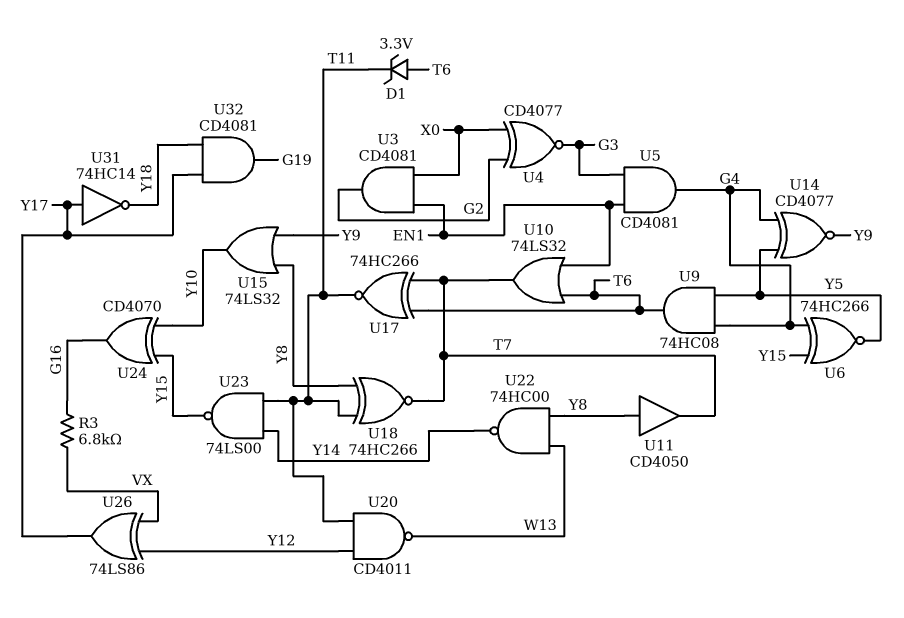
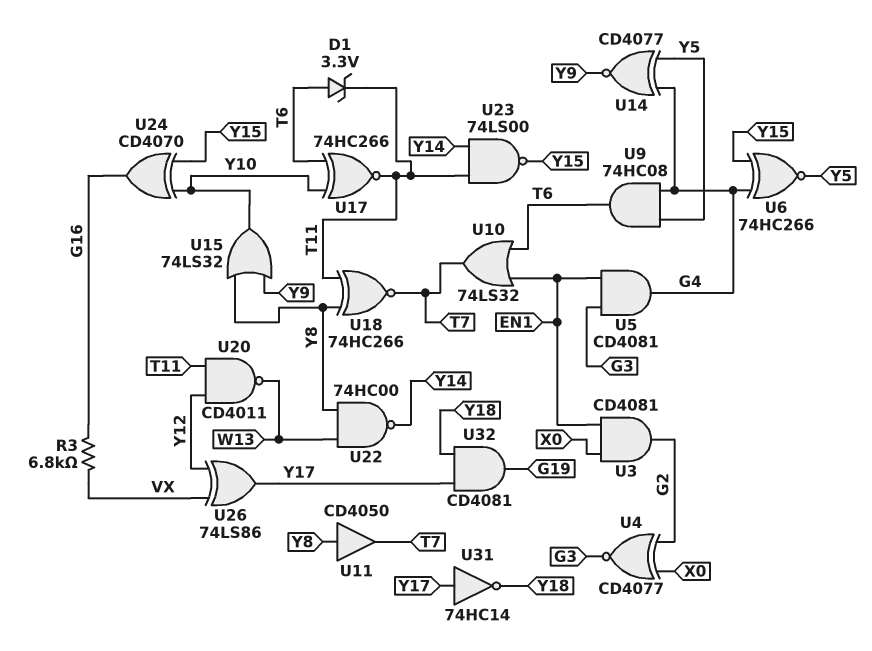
U17: XNOR 74HC266 (in T6, in T7, out T11) -> XNOR 74HC266 (in T6, in Y10, out T11)

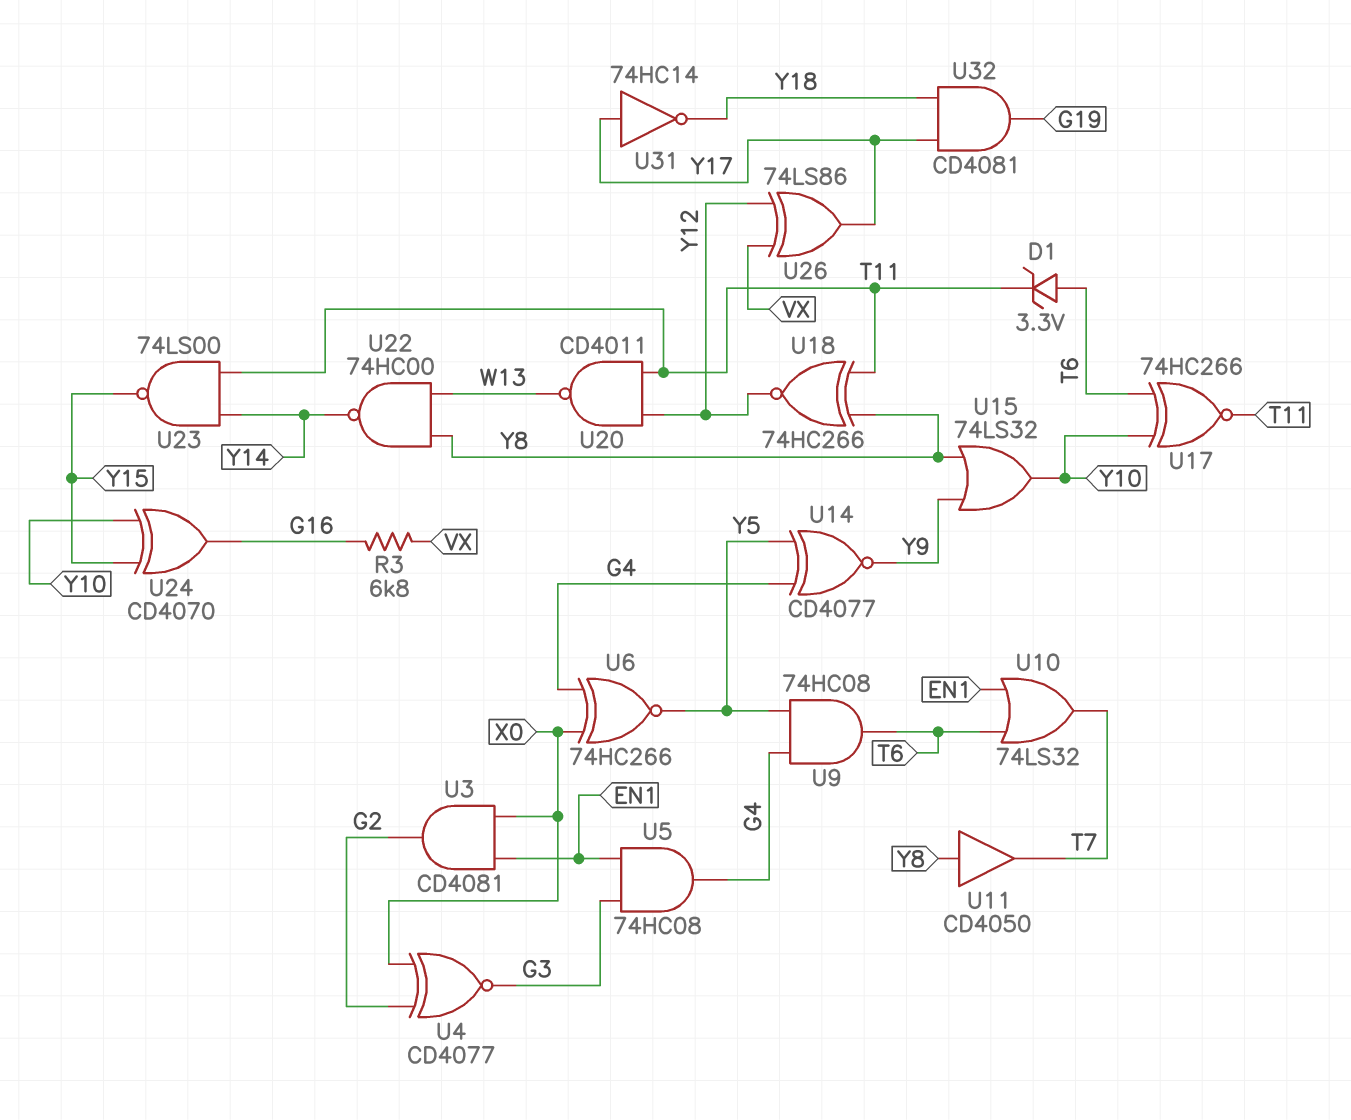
U5: AND CD4081 (in EN1, in G3, out G4) -> AND 74HC08 (in EN1, in G3, out G4)
U6: XNOR 74HC266 (in G4, in Y15, out Y5) -> XNOR 74HC266 (in G4, in X0, out Y5)
U18: XNOR 74HC266 (in T11, in Y8, out T7) -> XNOR 74HC266 (in T11, in Y8, out Y12)

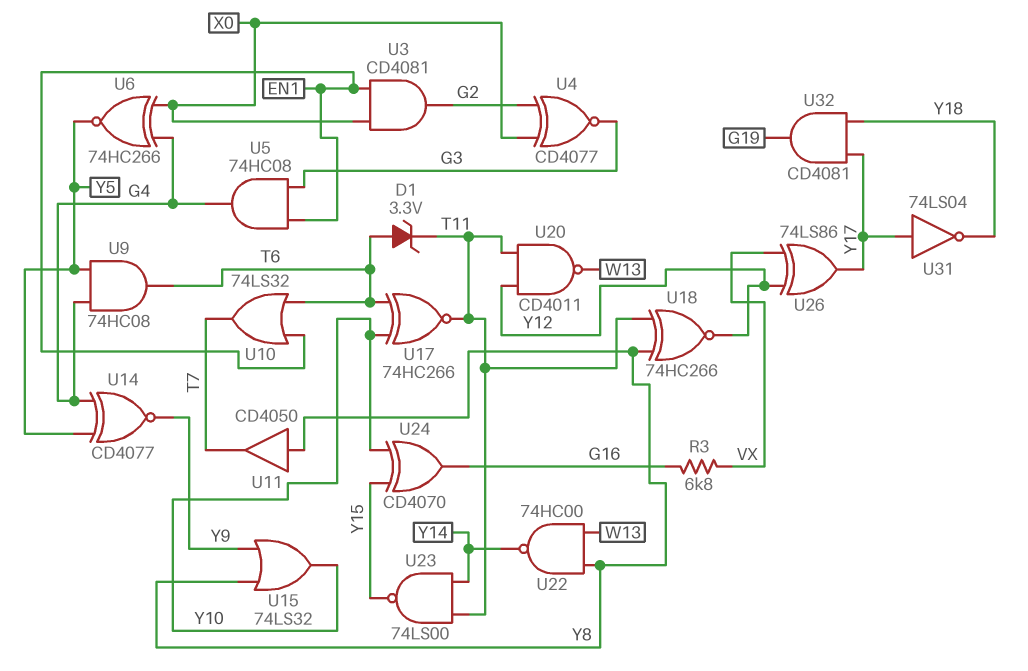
U31: NOT 74HC14 (in Y17, out Y18) -> NOT 74LS04 (in Y17, out Y18)

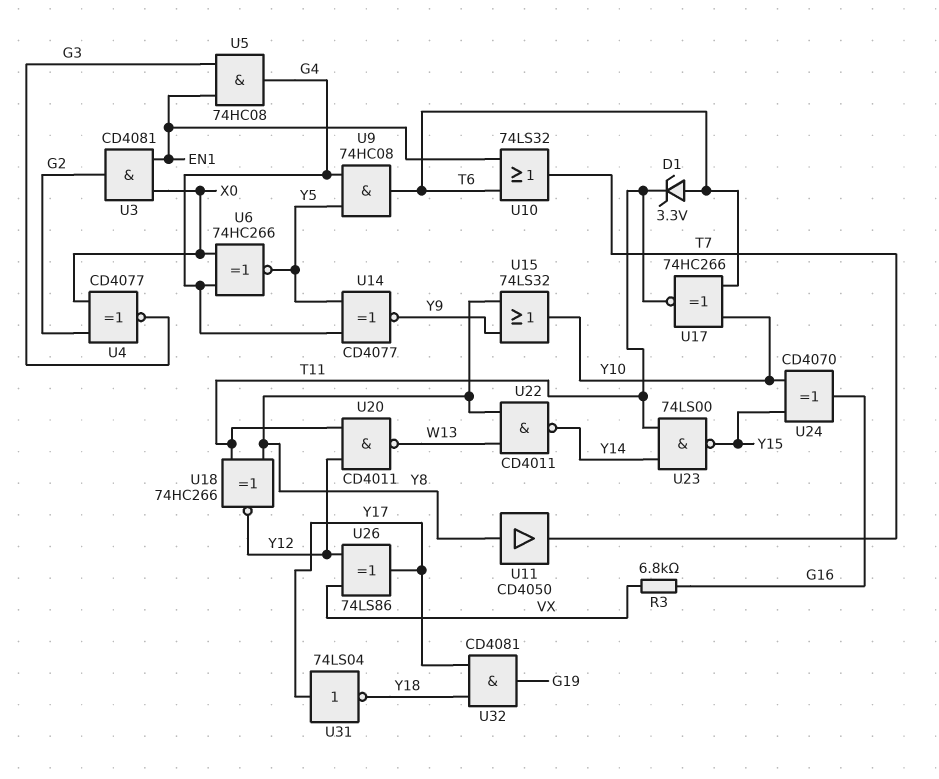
U22: NAND 74HC00 (in W13, in Y8, out Y14) -> NAND CD4011 (in W13, in Y8, out Y14)

